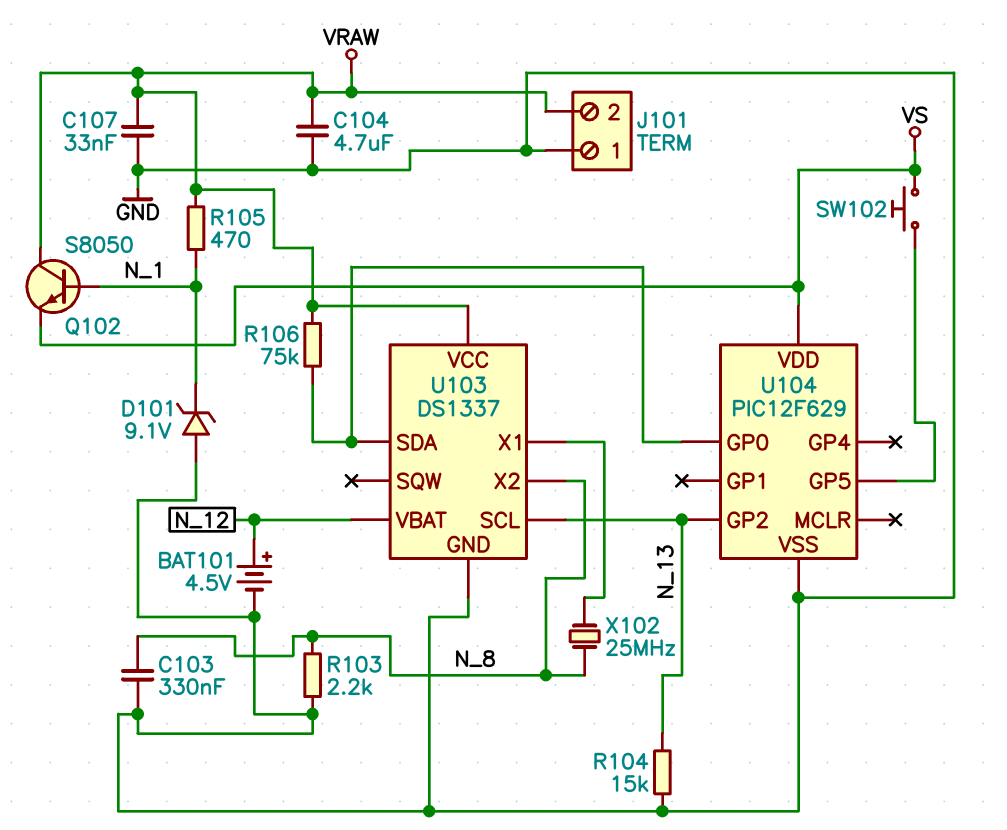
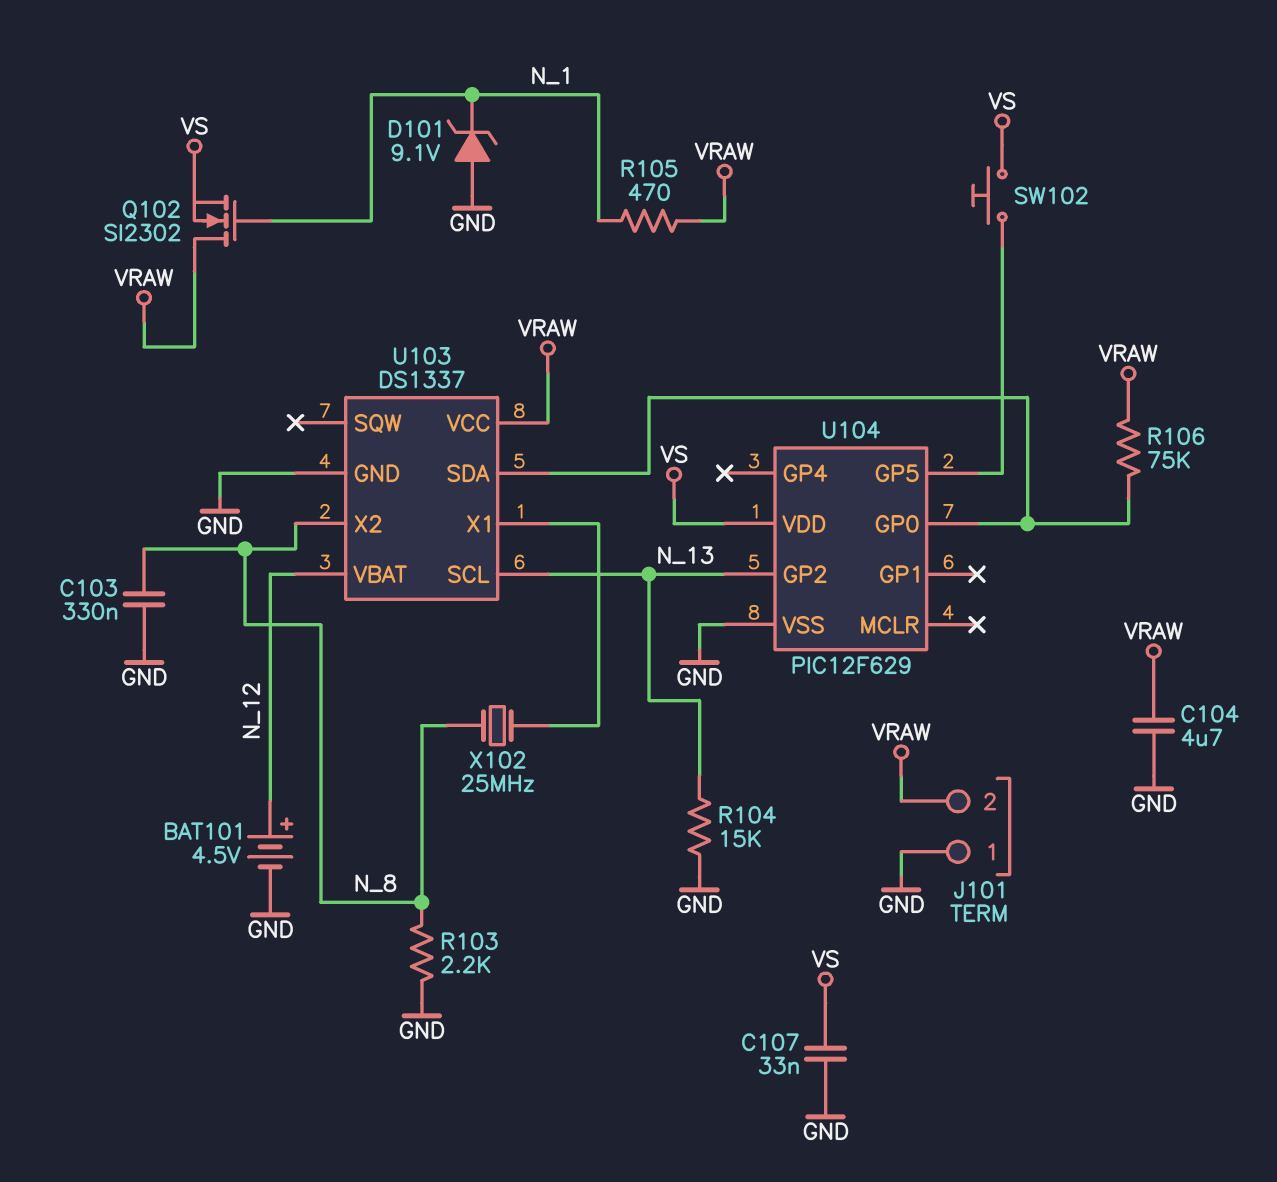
C107: 33nF (GND, VRAW) -> 33nF (GND, VS)
Q102: NPN S8050 (B N_1, C VRAW, E VS) -> NMOS SI2302 (G N_1, D VRAW, S VS)

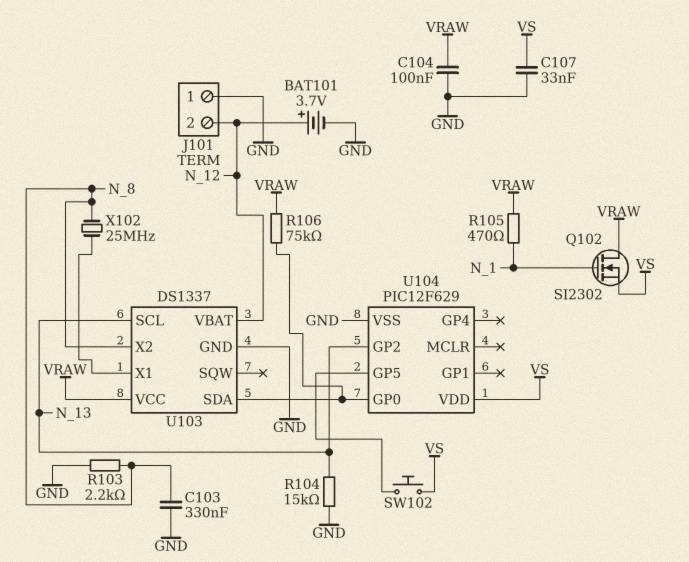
BAT101: 4.5V (plus N_12, minus GND) -> 3.7V (plus N_12, minus GND)
C104: 4.7uF (GND, VRAW) -> 100nF (GND, VRAW)
D101: zener 9.1V (A GND, K N_1) -> none
J101 pin 2: VRAW -> N_12

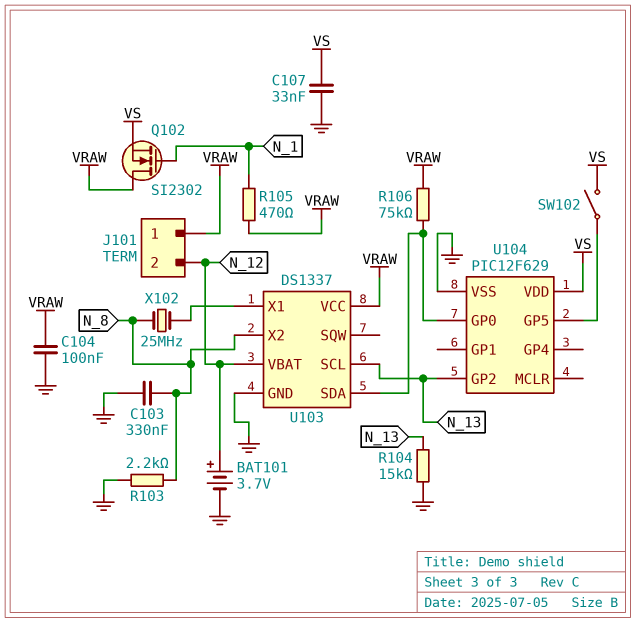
J101 pin 1: GND -> VRAW
SW102: button (U104/GP5, VS) -> switch (U104/GP5, VS)

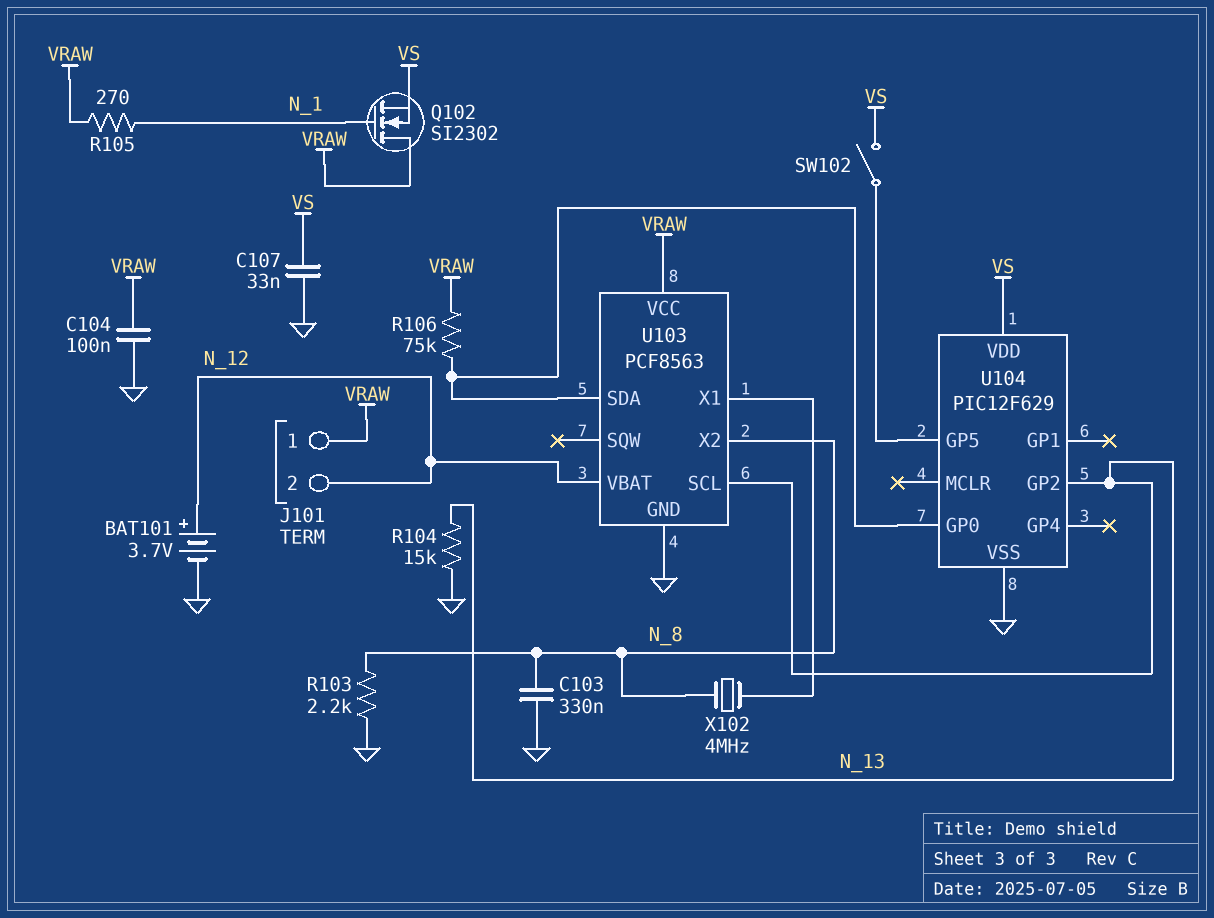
R105: 470 (N_1, VRAW) -> 270 (N_1, VRAW)
U103: DS1337 -> PCF8563
X102: 25MHz (N_8, U103/X1) -> 4MHz (N_8, U103/X1)

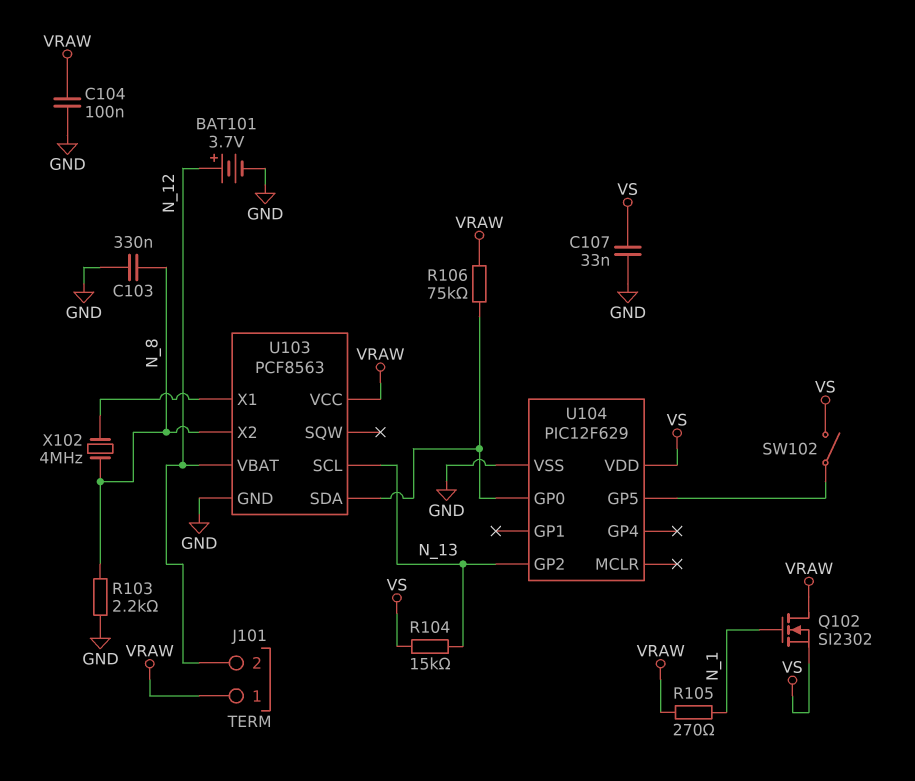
R104: 15k (GND, N_13) -> 15k (N_13, VS)

